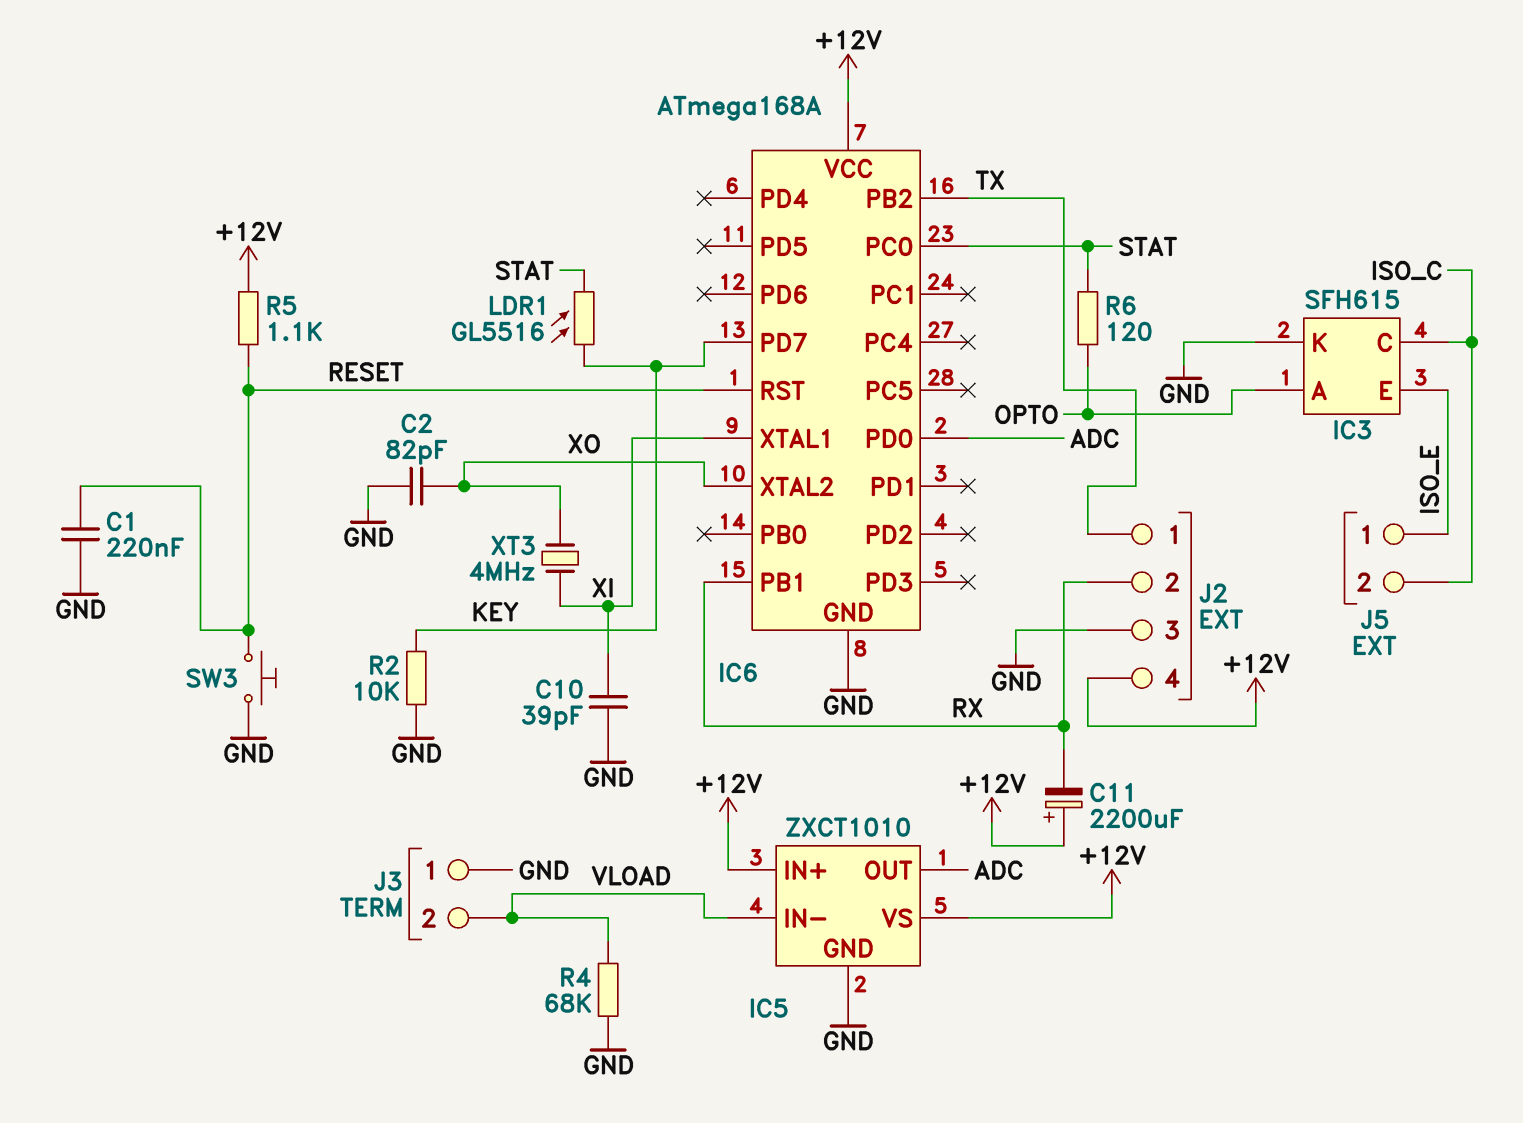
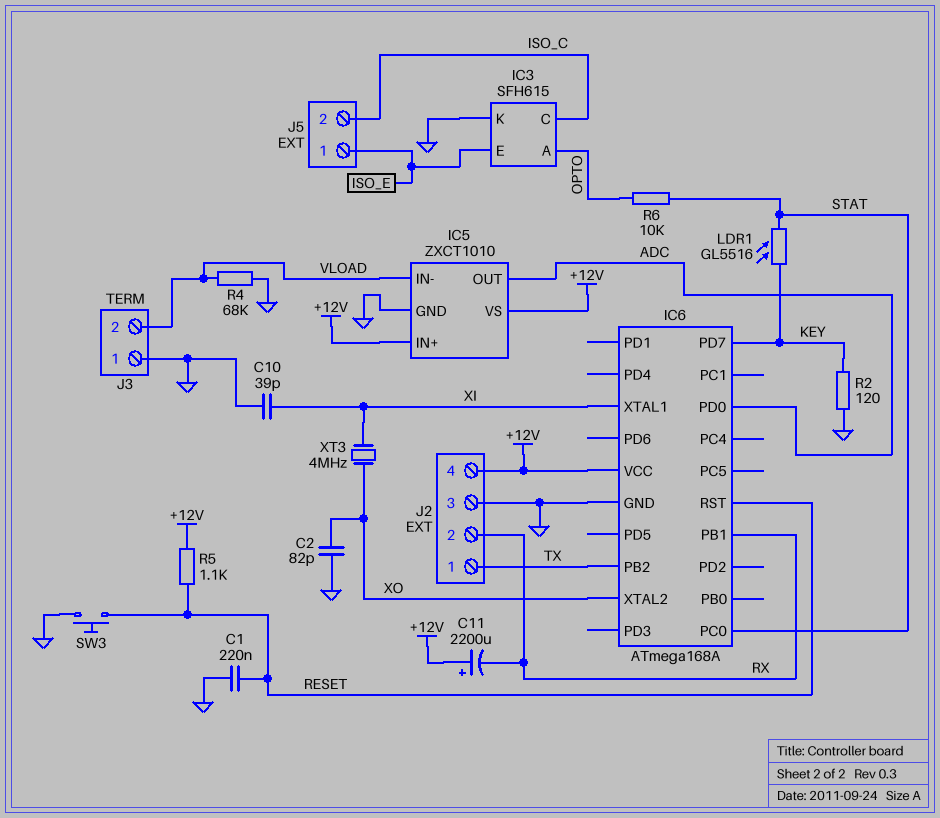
R2: 10k (GND, KEY) -> 120 (GND, KEY)
R6: 120 (OPTO, STAT) -> 10k (OPTO, STAT)

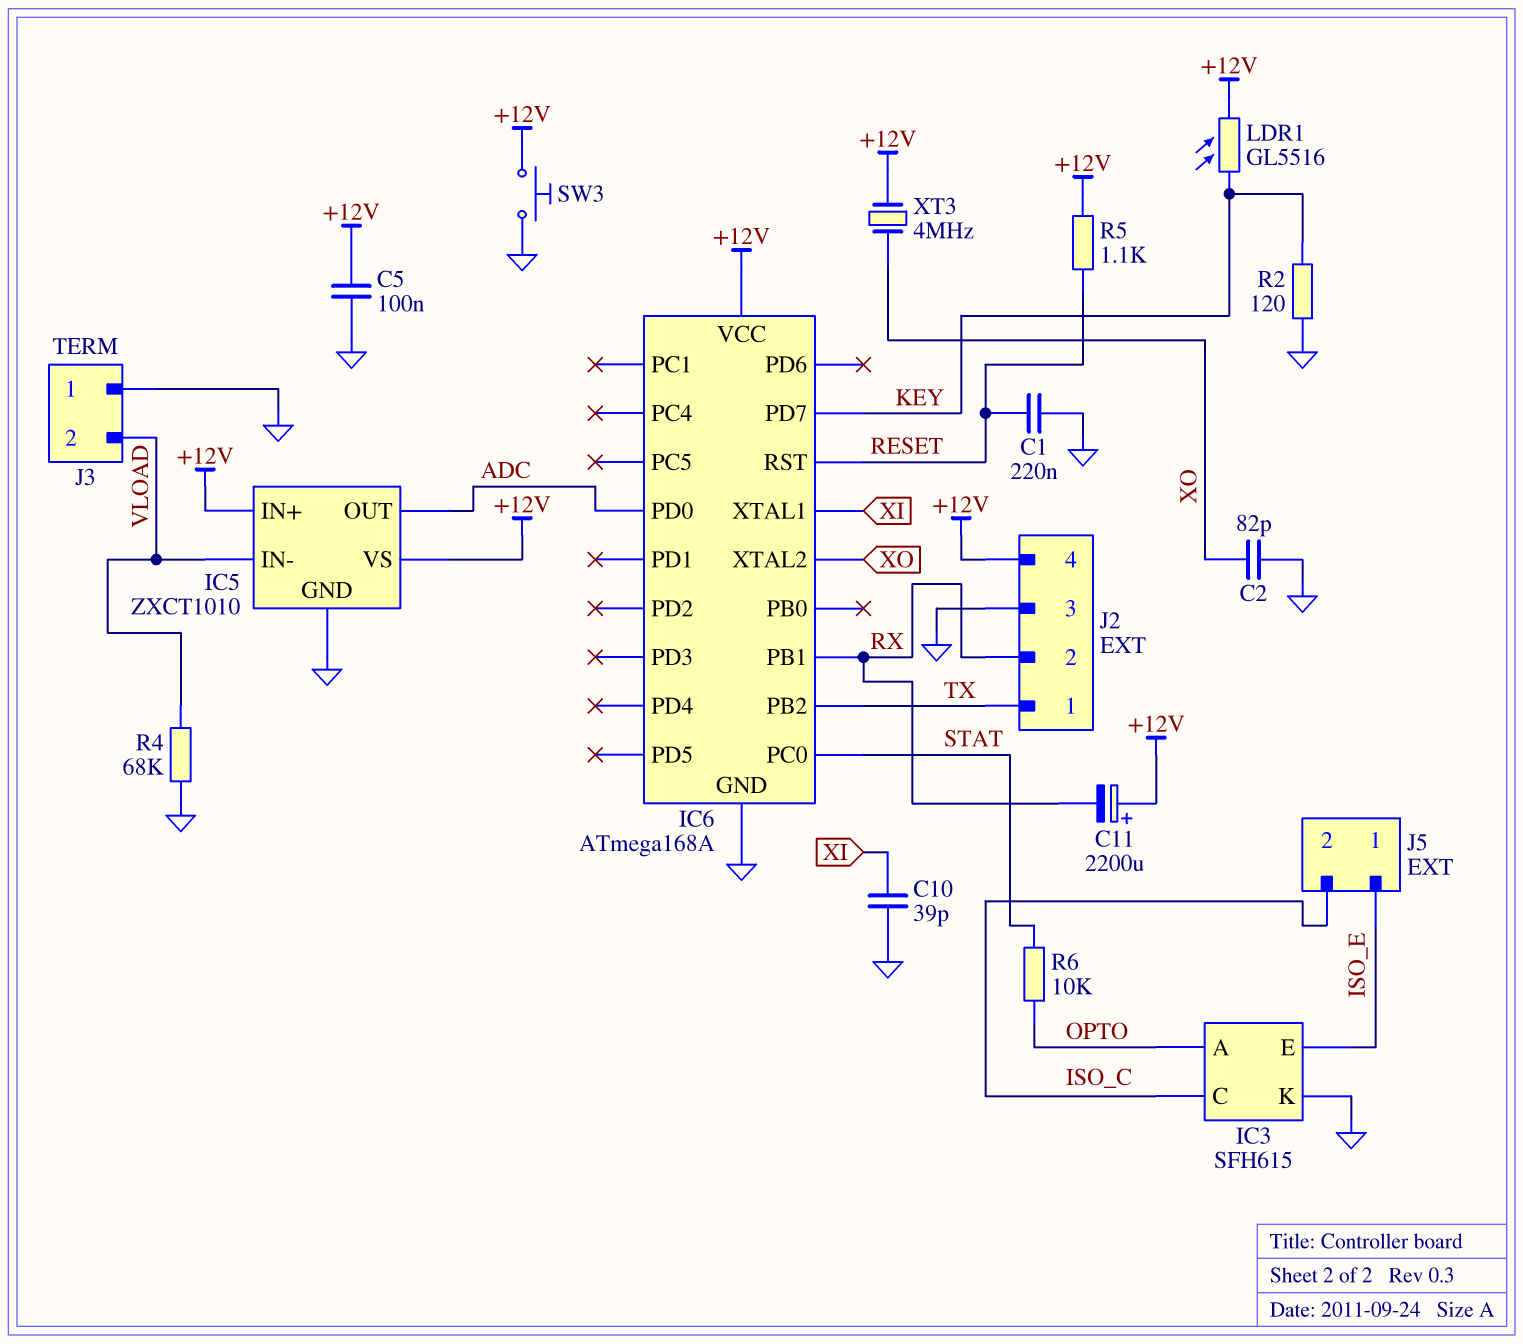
C5: none -> 100nF (+12V, GND)
LDR1: GL5516 (KEY, STAT) -> GL5516 (+12V, KEY)
SW3: button (GND, RESET) -> button (+12V, GND)
XT3: 4MHz (XI, XO) -> 4MHz (+12V, XO)

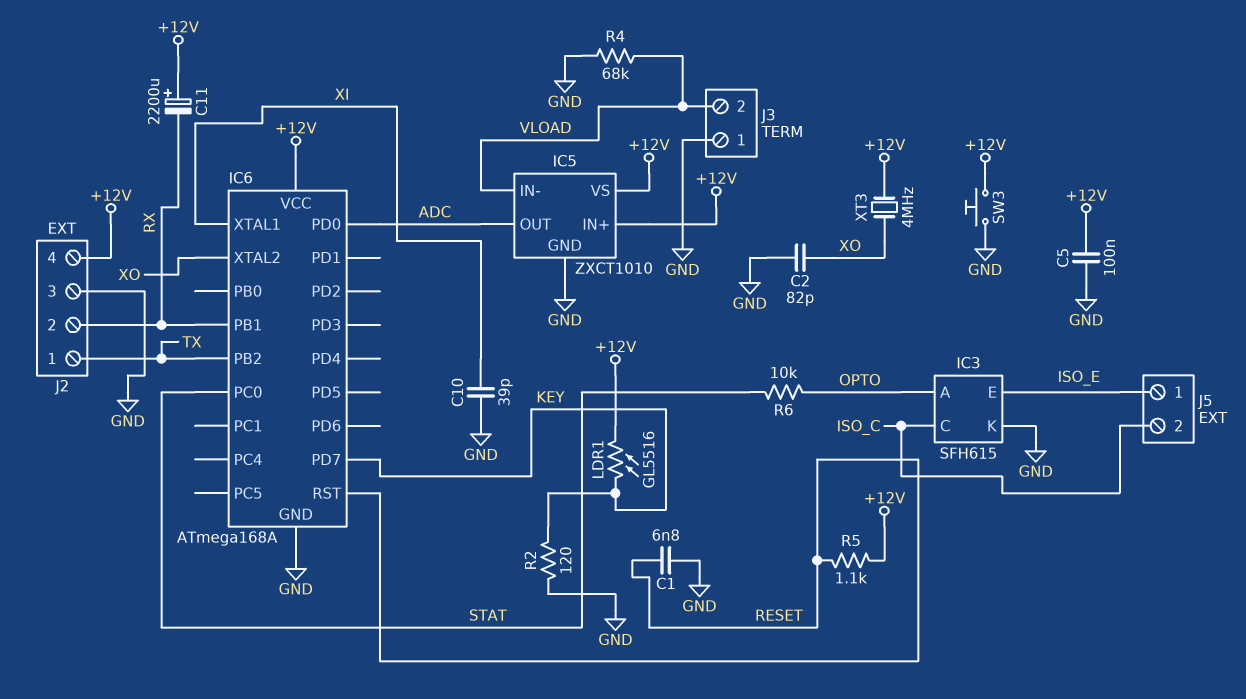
C1: 220nF (GND, RESET) -> 6.8nF (GND, RESET)

